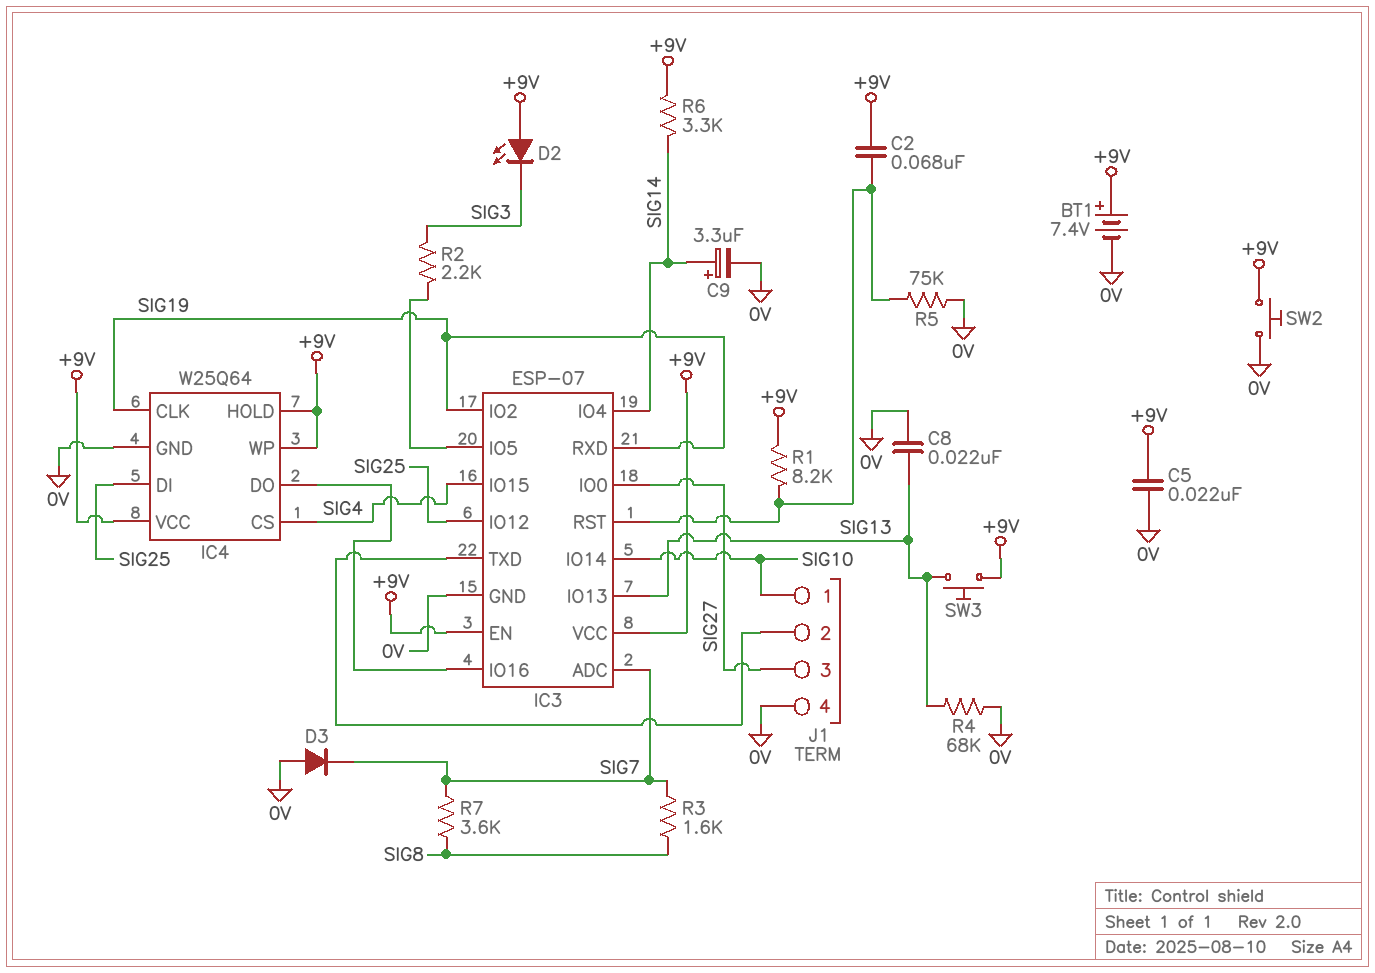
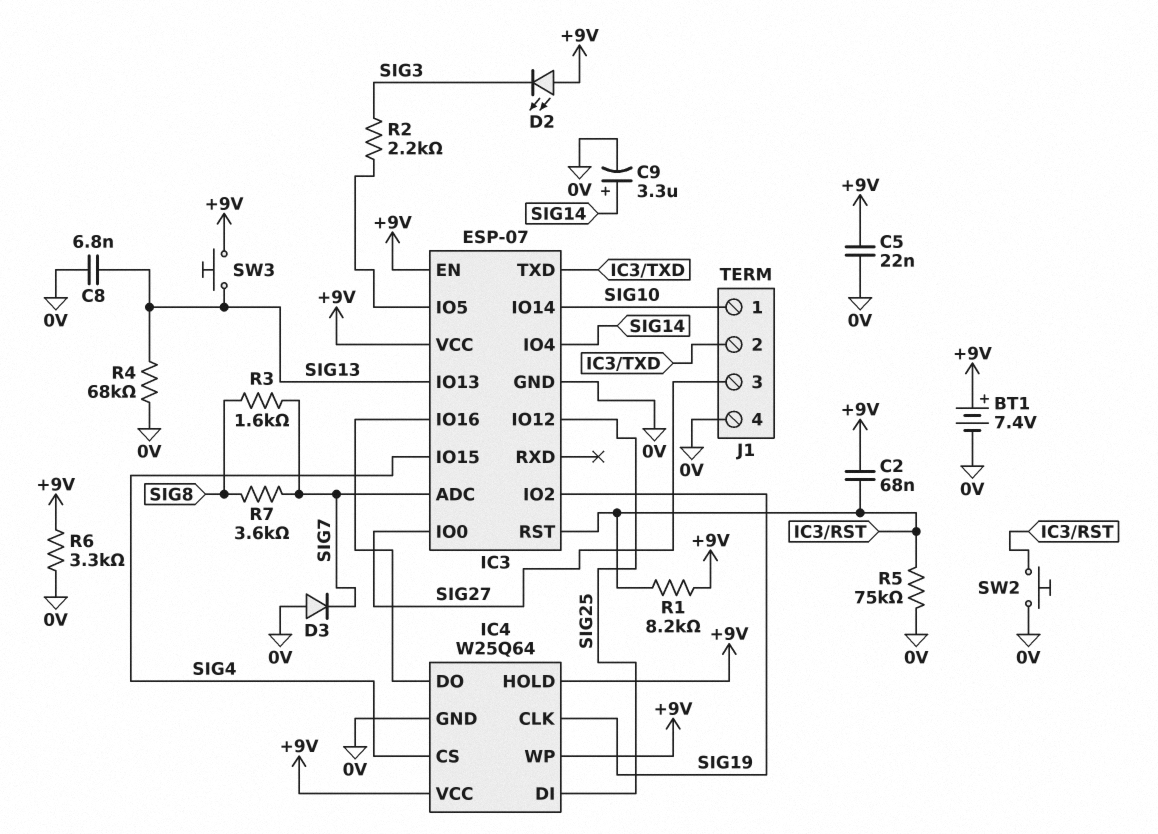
C8: 22nF (0V, SIG13) -> 6.8nF (0V, SIG13)
IC3 pin RXD: SIG19 -> none
R6: 3.3k (+9V, SIG14) -> 3.3k (+9V, 0V)
SW2: button (+9V, 0V) -> button (0V, IC3/RST)

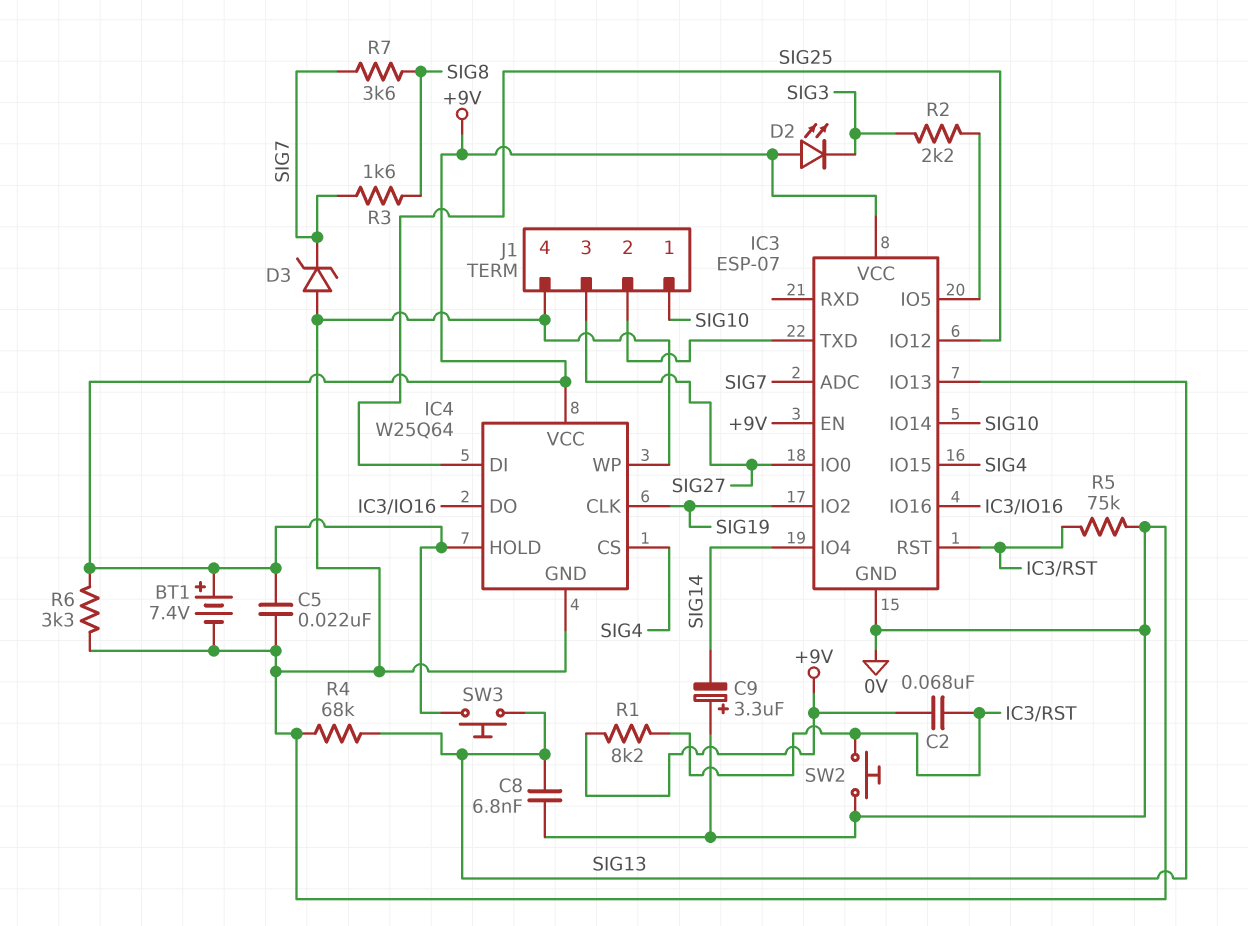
C9: 3.3uF (plus SIG14, minus 0V) -> 3.3uF (plus 0V, minus SIG14)
D3: diode (A 0V, K SIG7) -> zener (A 0V, K SIG7)
IC4 pin WP: +9V -> 0V

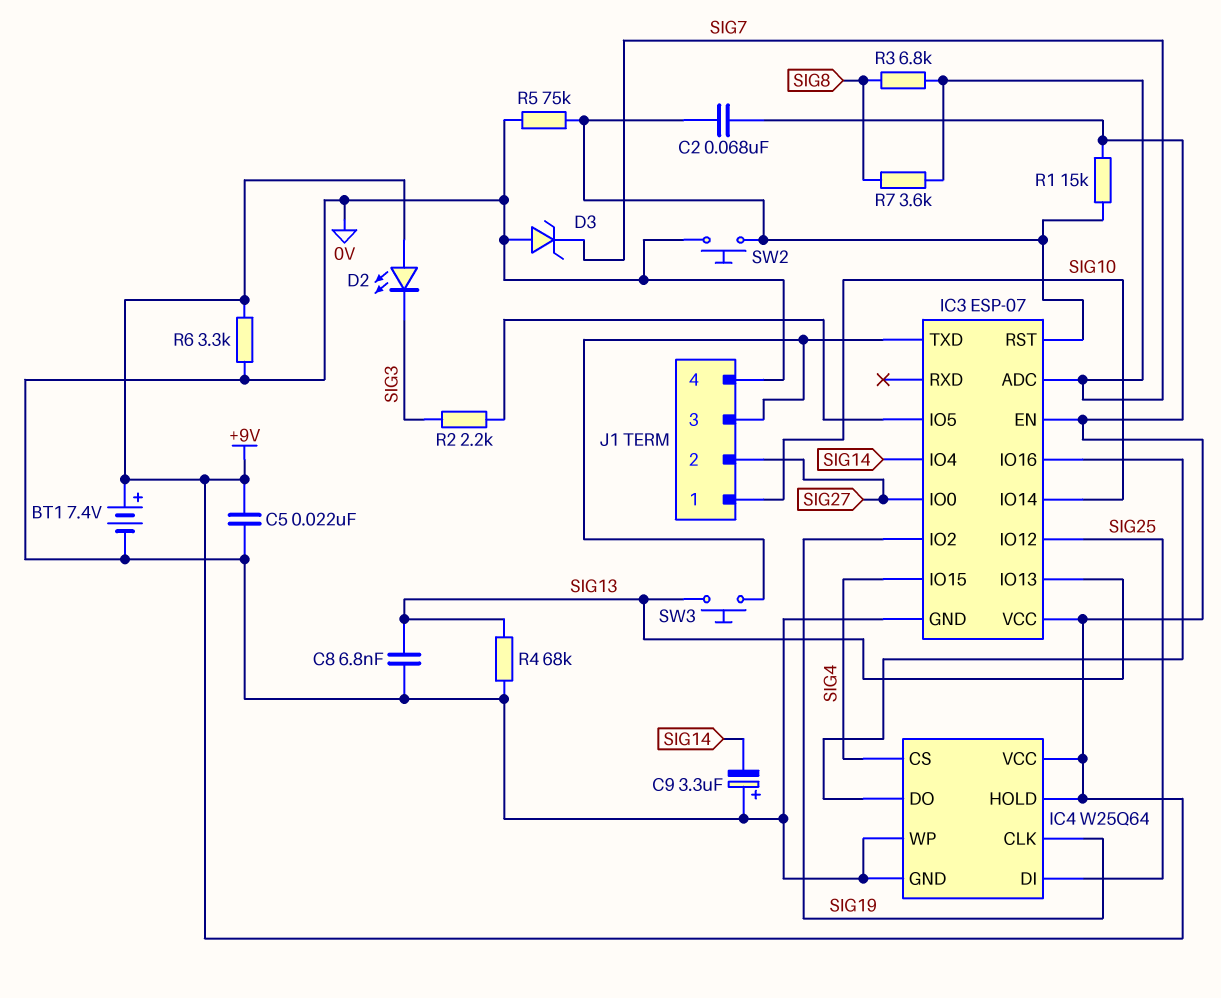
J1 pin 2: IC3/TXD -> SIG27
J1 pin 3: SIG27 -> IC3/TXD
R1: 8.2k (+9V, IC3/RST) -> 15k (+9V, IC3/RST)
R3: 1.6k (SIG7, SIG8) -> 6.8k (SIG7, SIG8)
SW3: button (+9V, SIG13) -> button (IC3/TXD, SIG13)

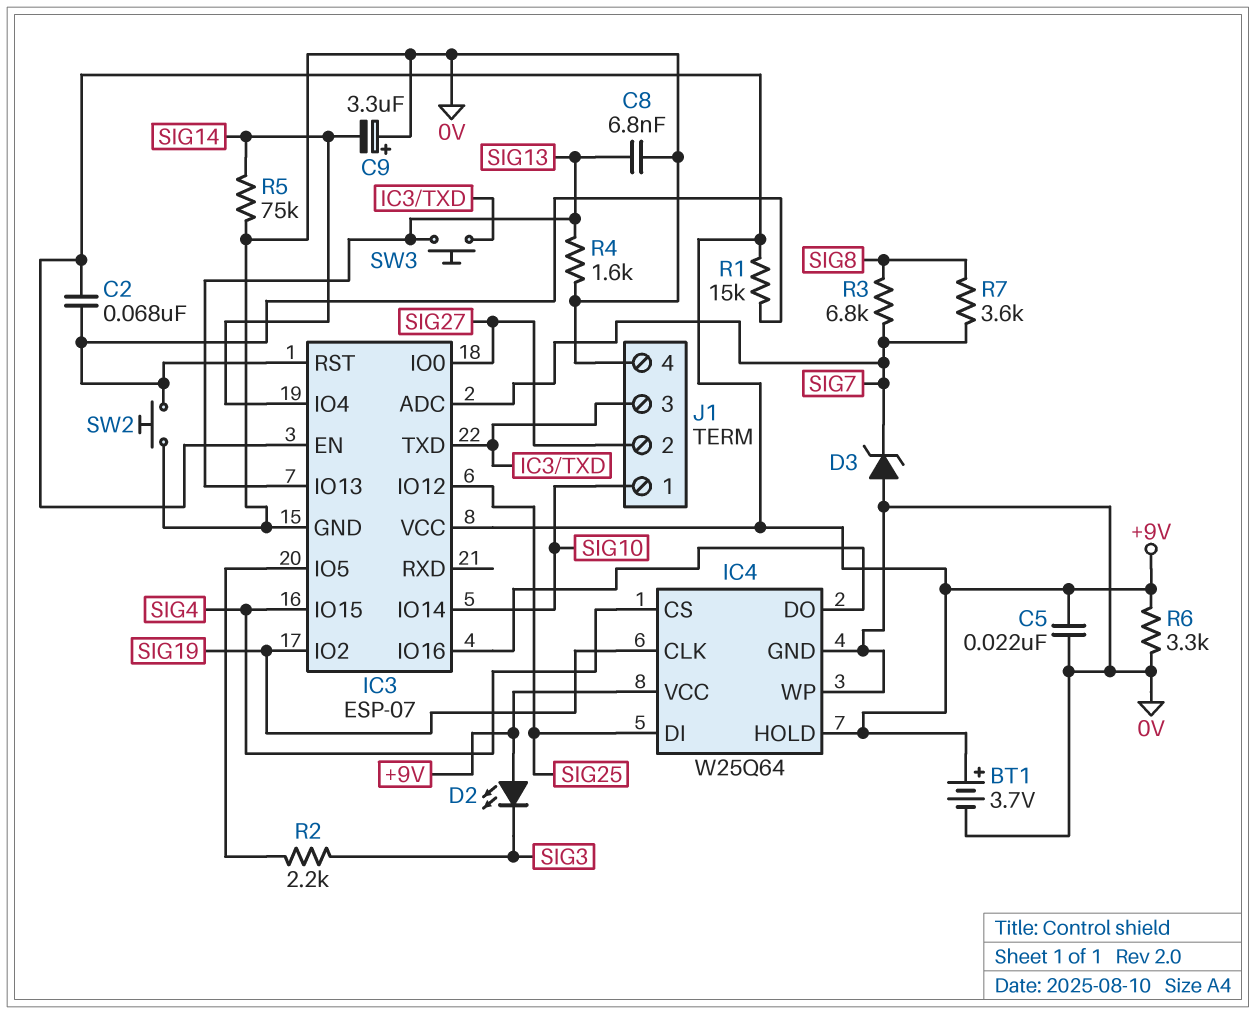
BT1: 7.4V (plus +9V, minus 0V) -> 3.7V (plus +9V, minus 0V)
R4: 68k (0V, SIG13) -> 1.6k (0V, SIG13)
R5: 75k (0V, IC3/RST) -> 75k (0V, SIG14)

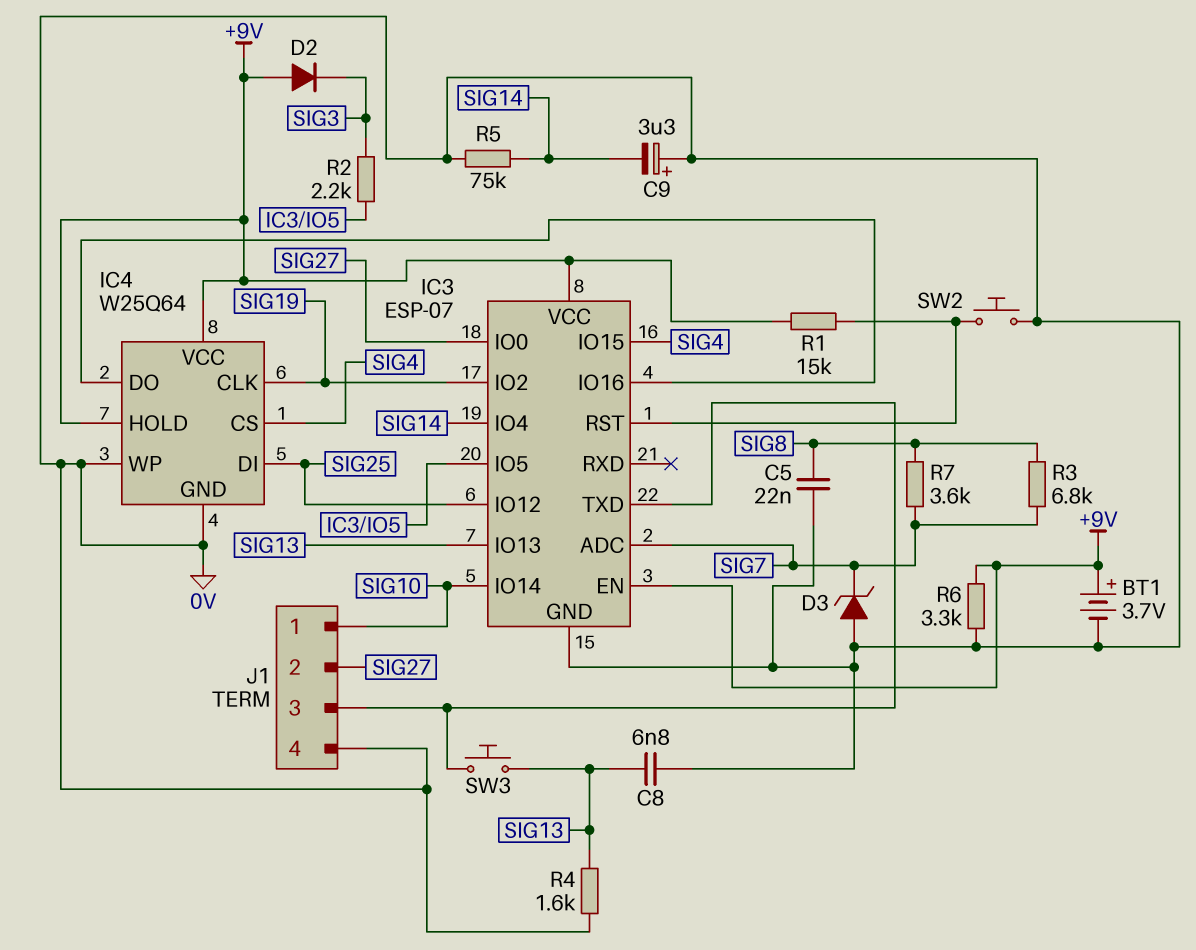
C2: 68nF (+9V, IC3/RST) -> none
C5: 22nF (+9V, 0V) -> 22nF (0V, SIG8)
D2: LED (A +9V, K SIG3) -> diode (A +9V, K SIG3)

